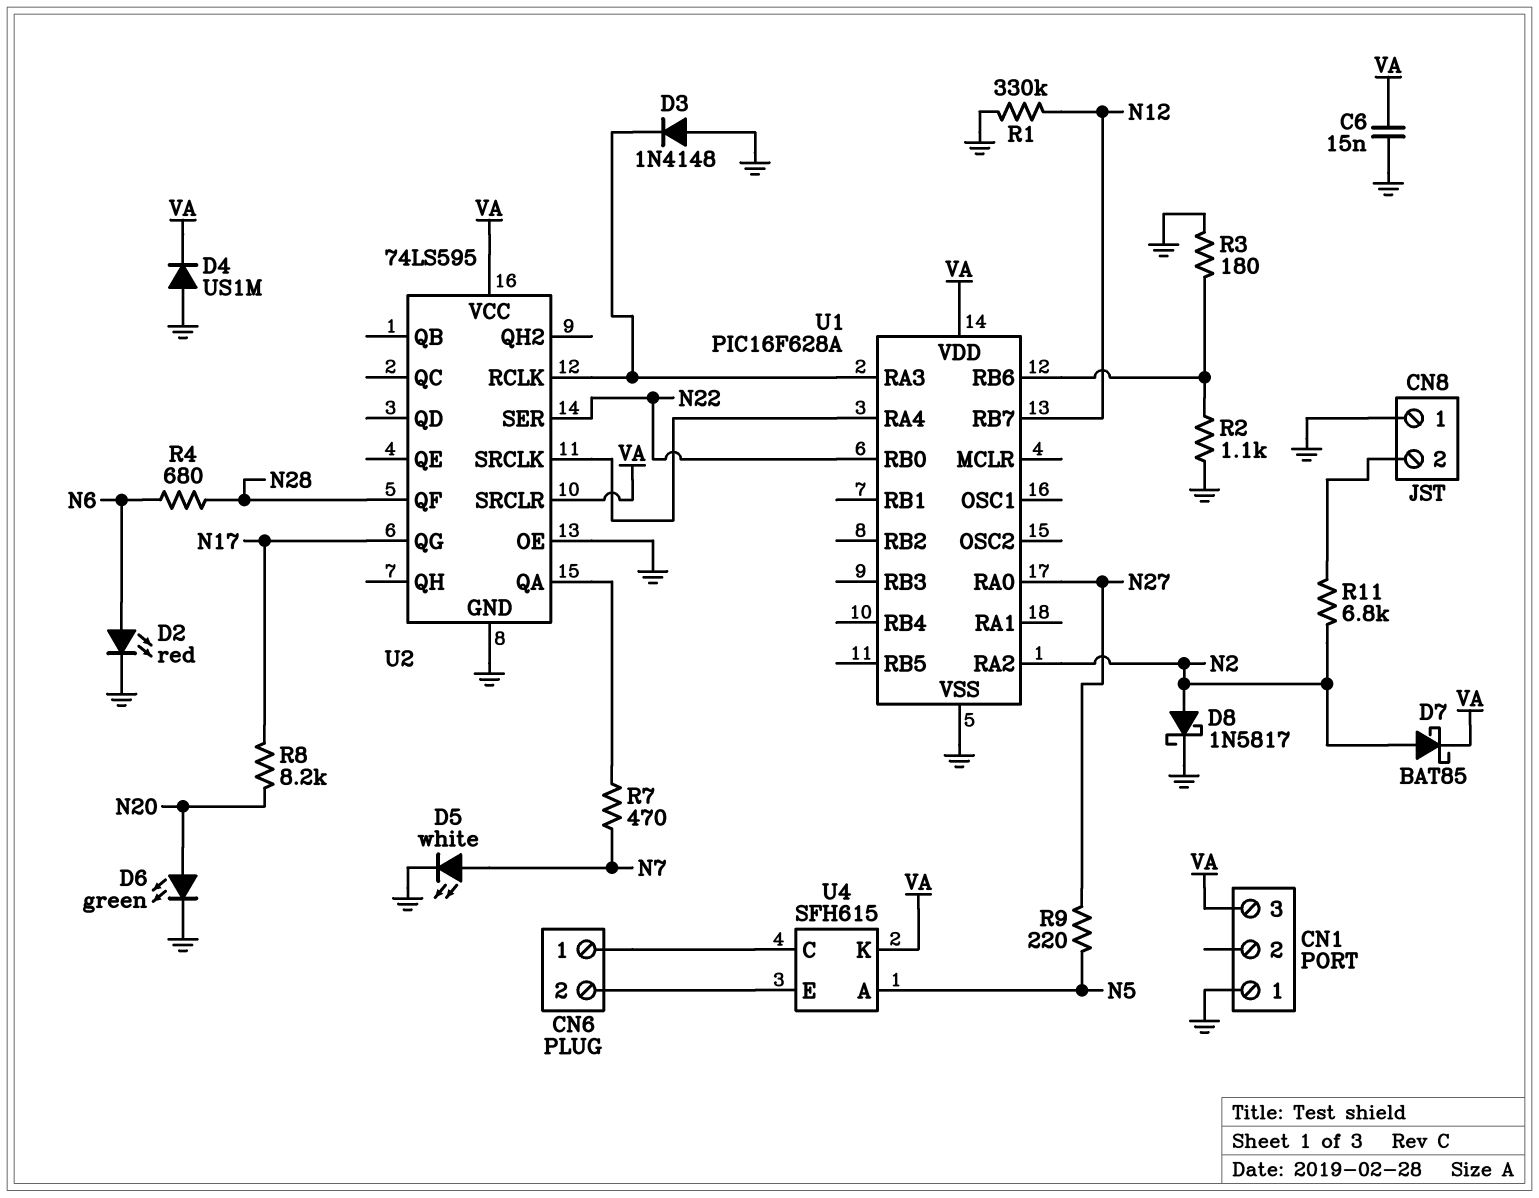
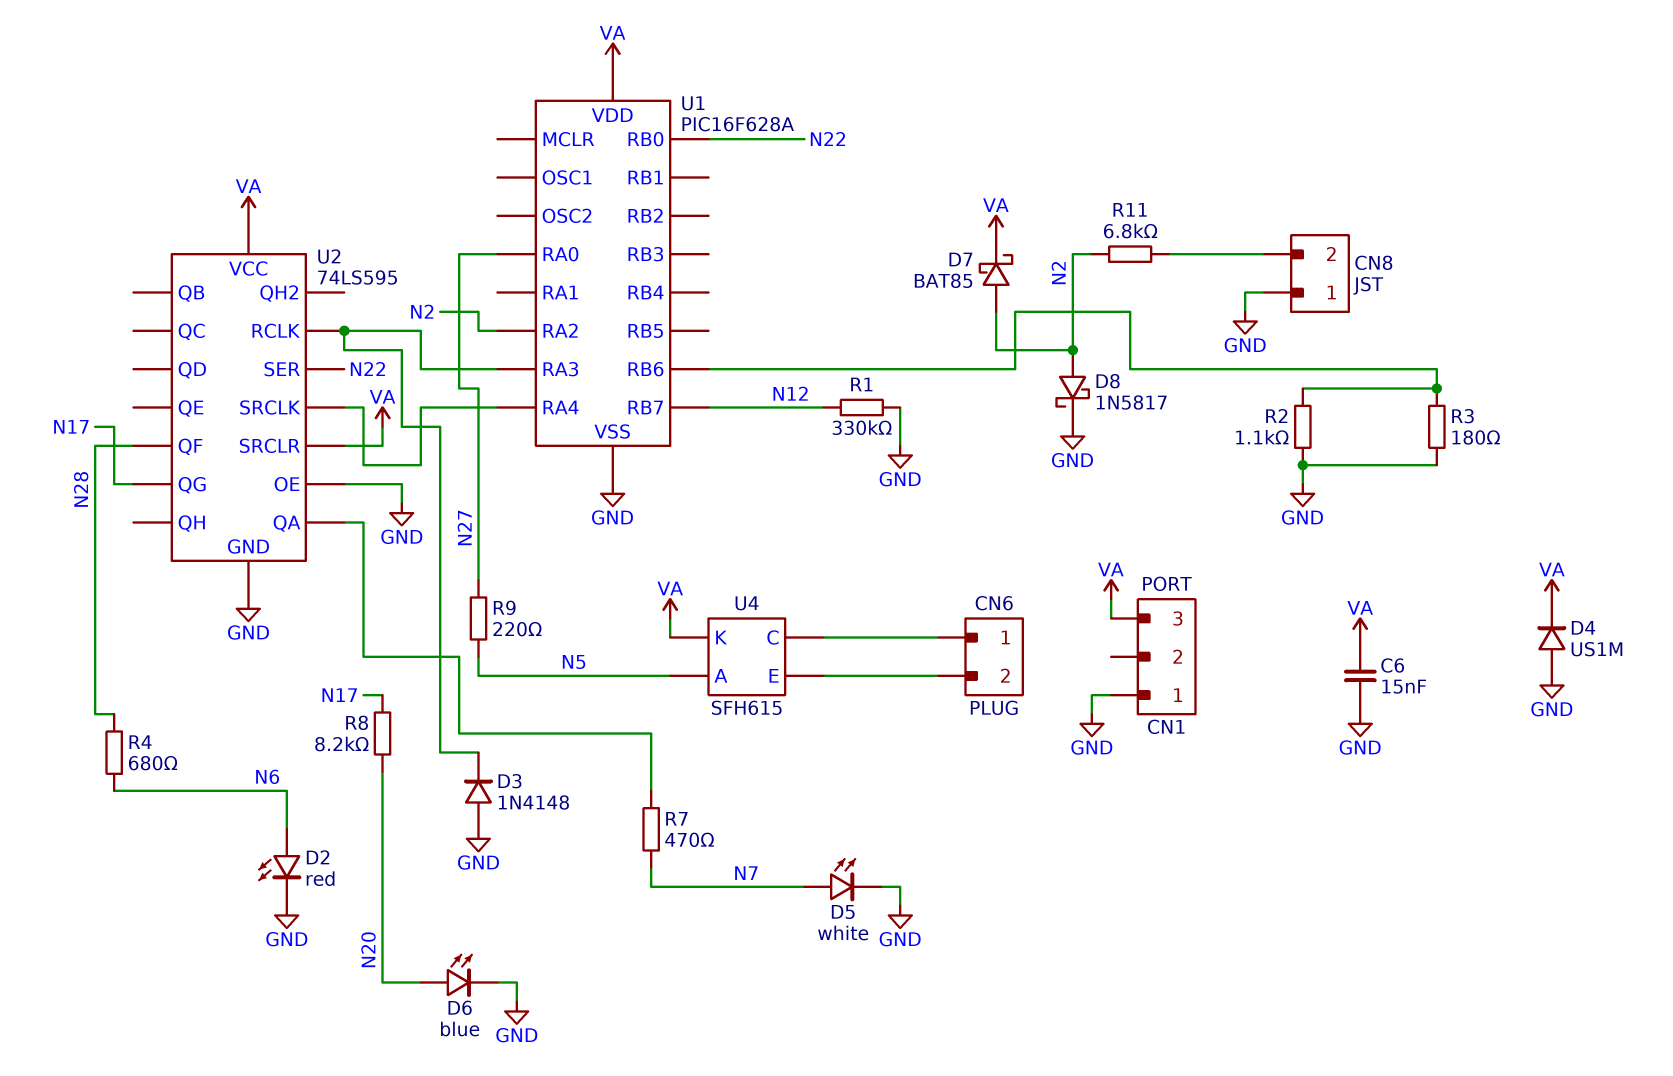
D6: LED green (A N20, K GND) -> LED blue (A N20, K GND)

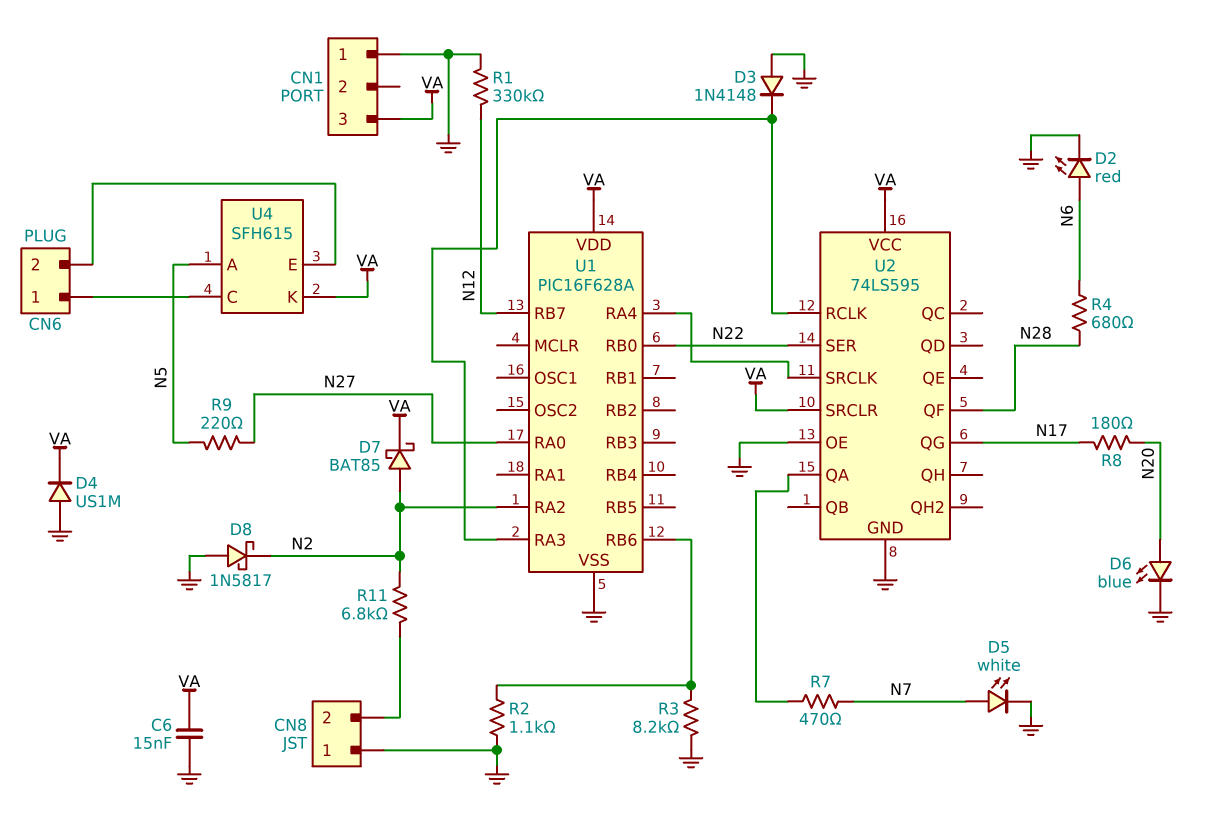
D8: schottky 1N5817 (A N2, K GND) -> schottky 1N5817 (A GND, K N2)
R3: 180 (GND, U1/RB6) -> 8.2k (GND, U1/RB6)
R8: 8.2k (N17, N20) -> 180 (N17, N20)

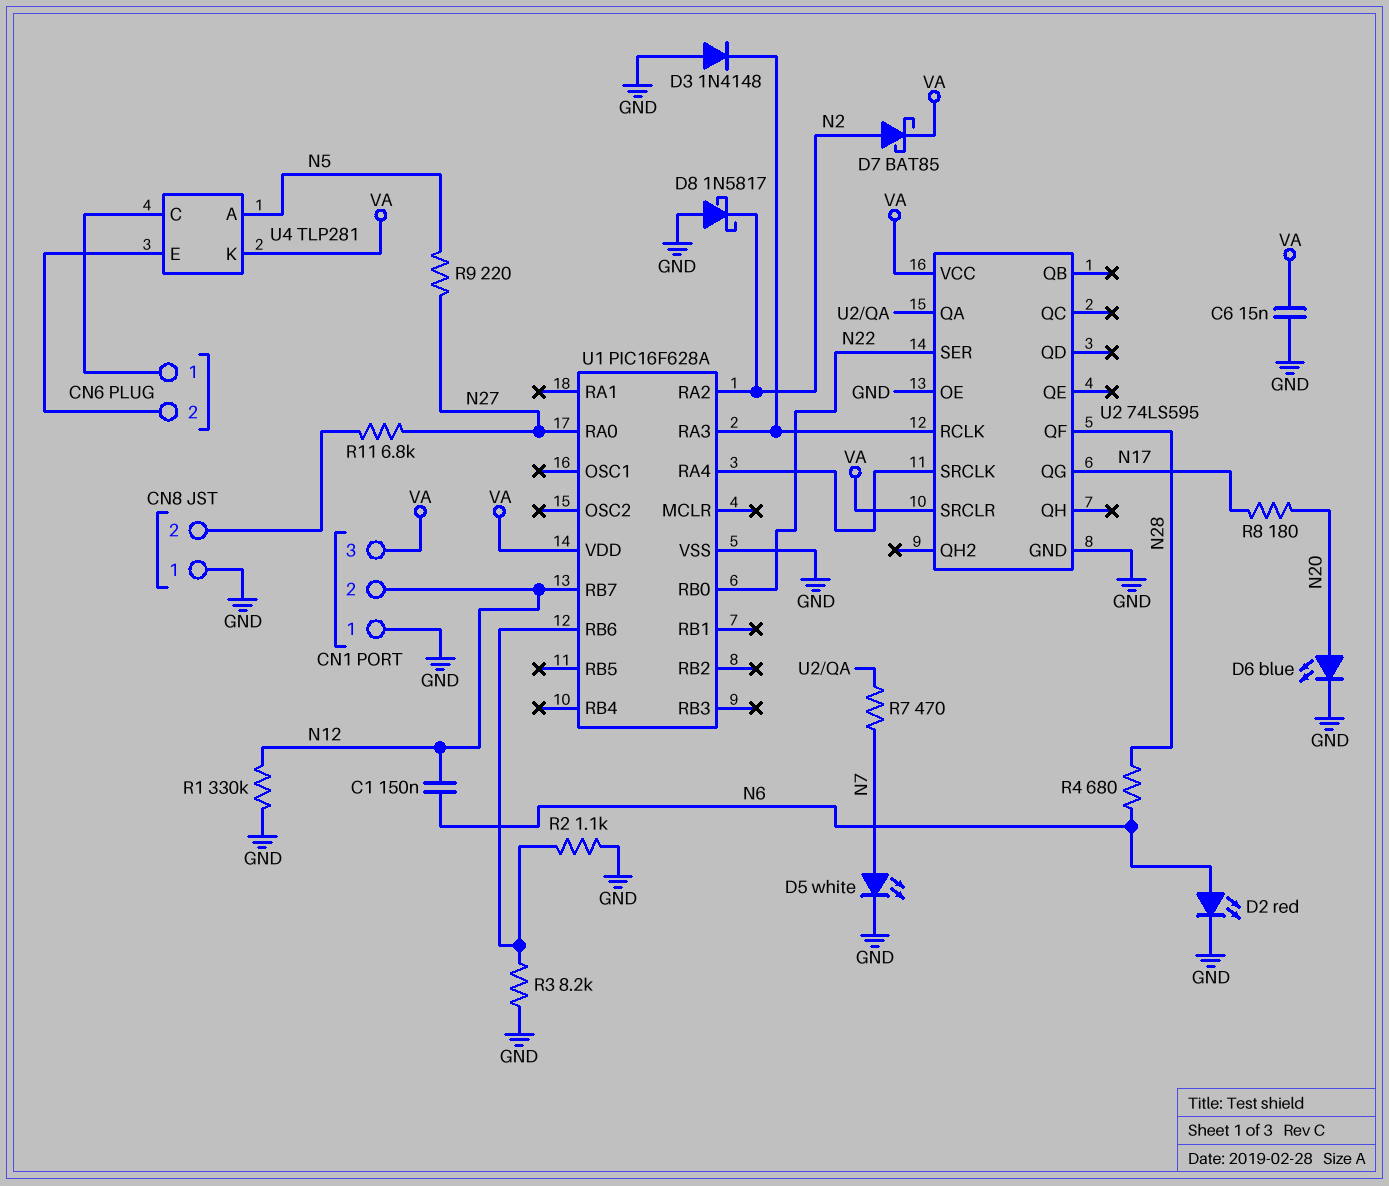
C1: none -> 150nF (N6, N12)
CN1 pin 2: none -> N12
D4: diode US1M (A GND, K VA) -> none
R11: 6.8k (CN8/2, N2) -> 6.8k (CN8/2, N27)
U4: SFH615 -> TLP281

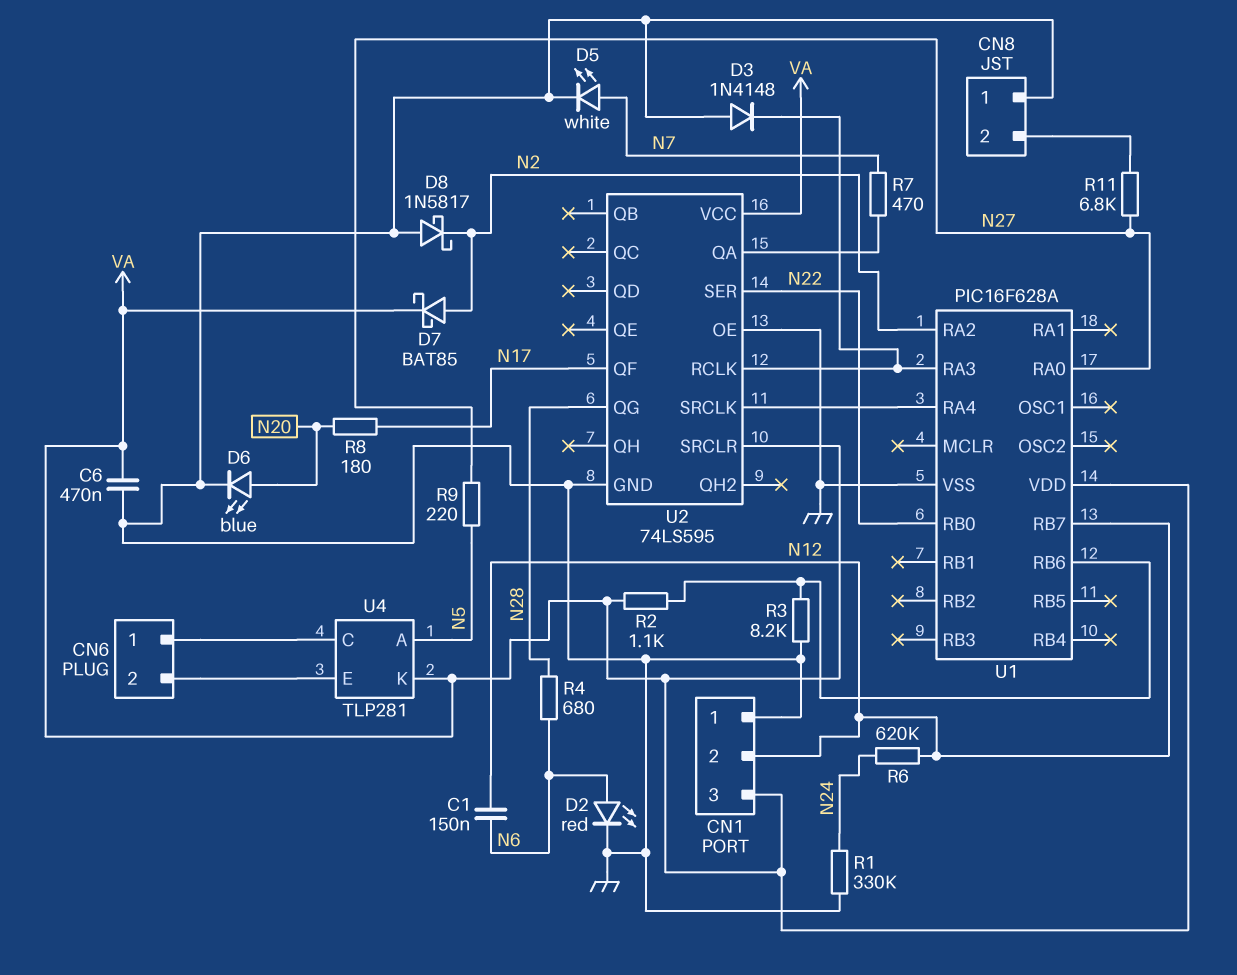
C6: 15nF (GND, VA) -> 470nF (GND, VA)
R1: 330k (GND, N12) -> 330k (GND, N24)
R2: 1.1k (GND, U1/RB6) -> 1.1k (U1/RB6, VA)
R6: none -> 620k (N12, N24)
U2 pin QF: N28 -> N17
U2 pin QG: N17 -> N28

